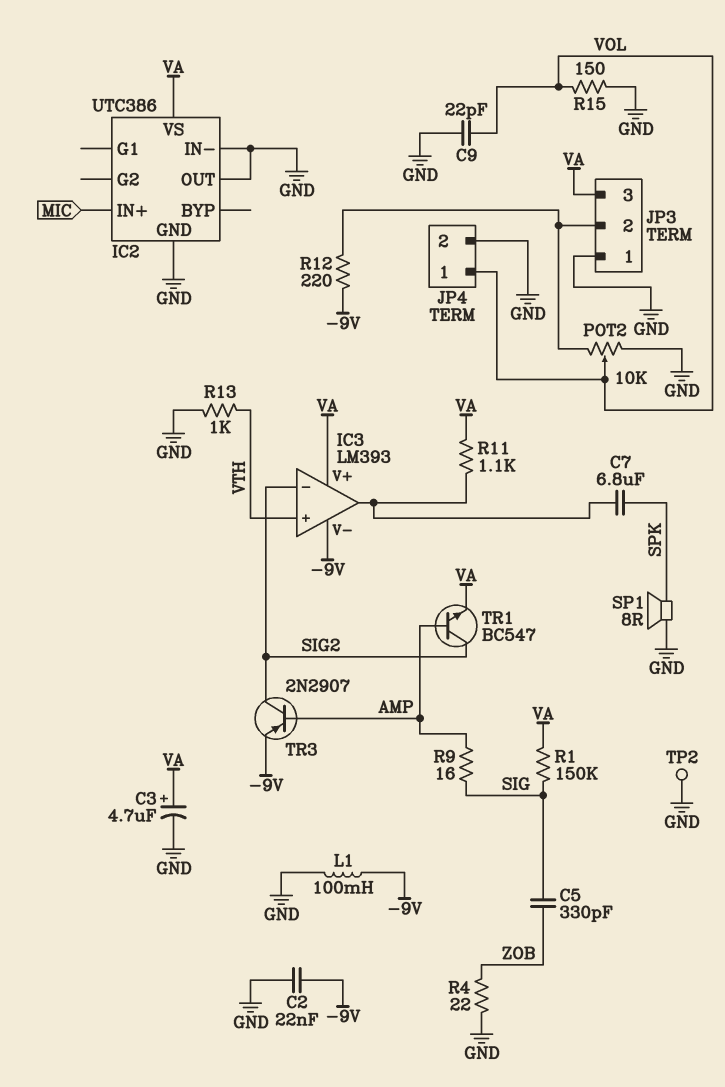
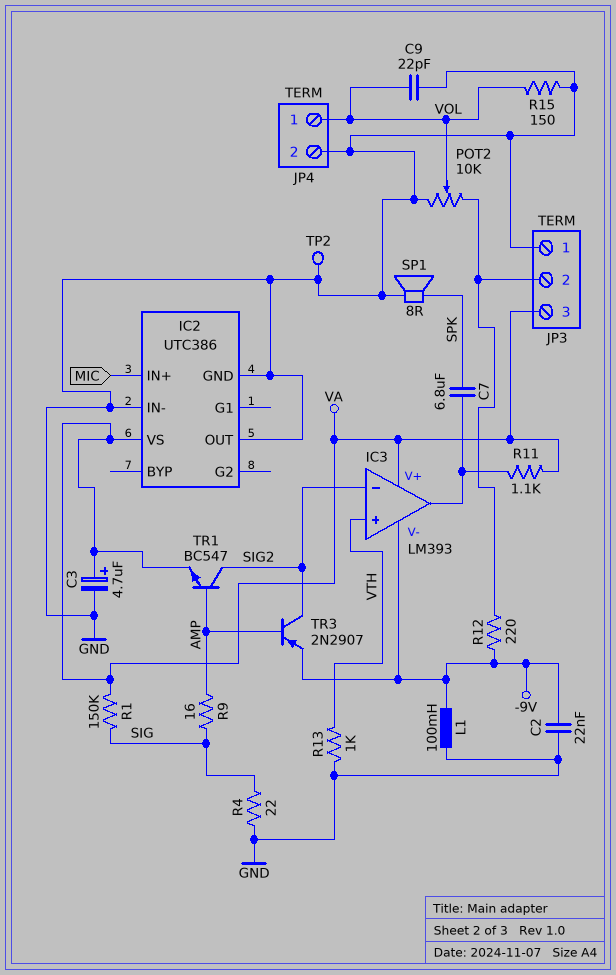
C5: 330pF (SIG, ZOB) -> none
R4: 22 (GND, ZOB) -> 22 (GND, SIG)

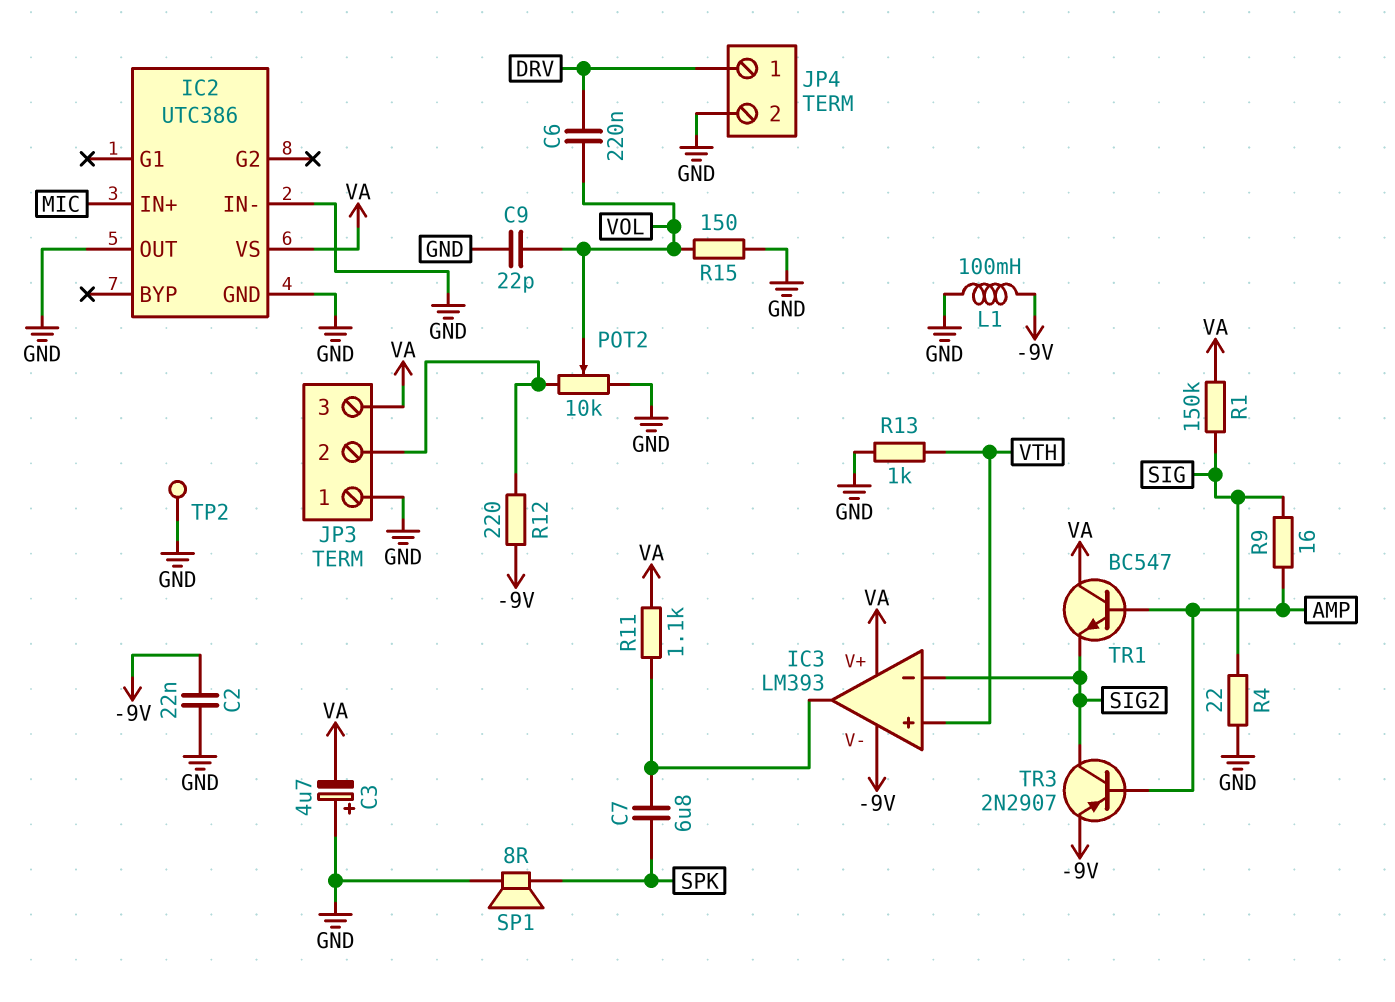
C3: 4.7uF (plus VA, minus GND) -> 4.7uF (plus GND, minus VA)
C6: none -> 220nF (DRV, VOL)
JP4 pin 1: VOL -> DRV
TR1: NPN BC547 (B AMP, C SIG2, E VA) -> NPN BC547 (B AMP, C VA, E SIG2)

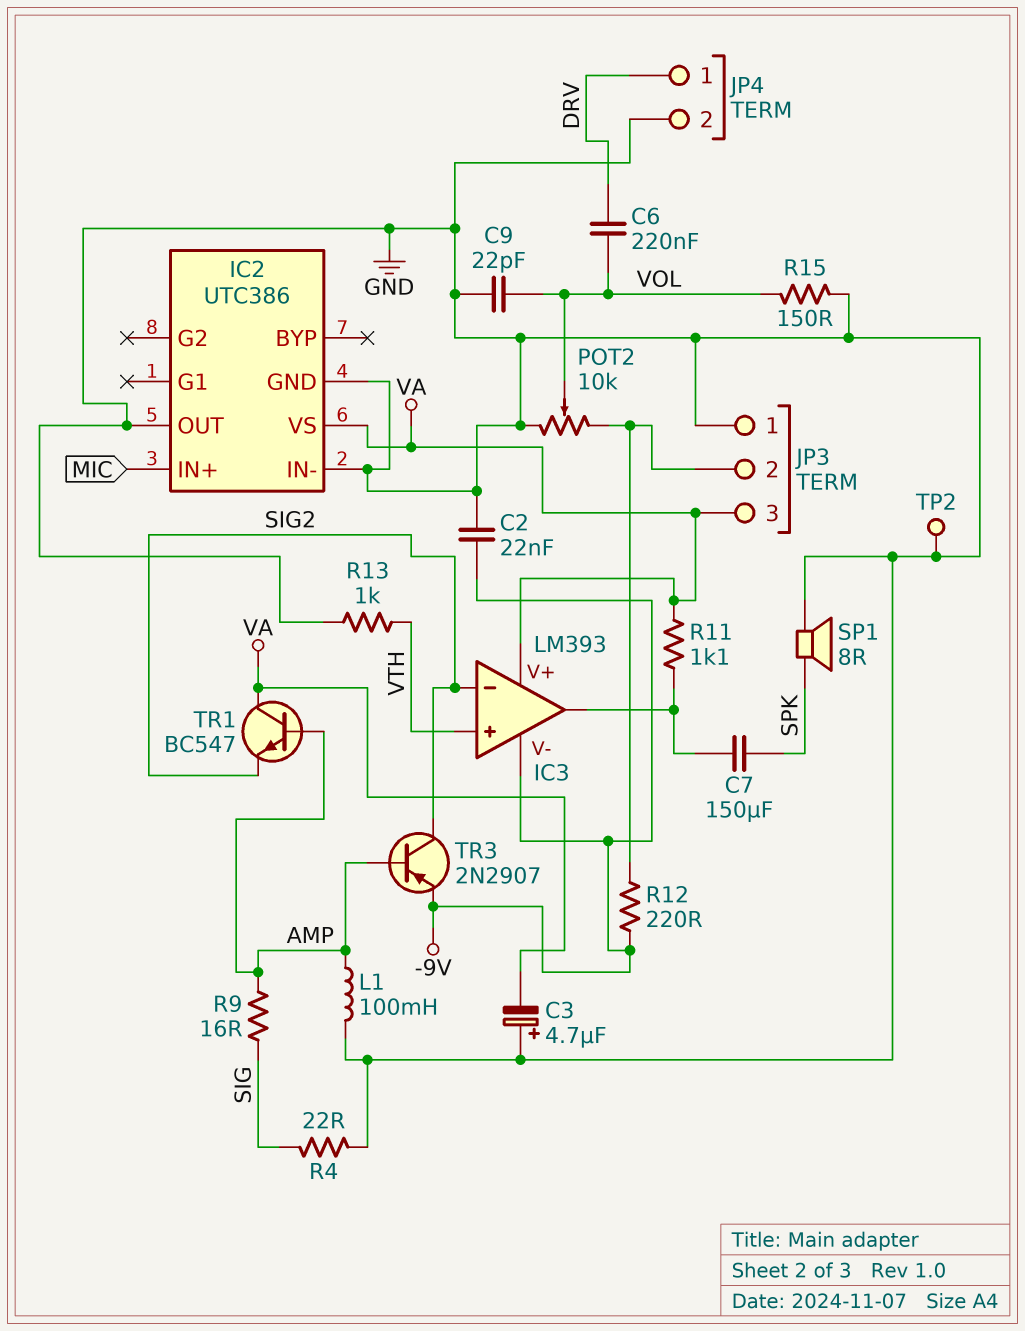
C7: 6.8uF (IC3/out, SPK) -> 150uF (IC3/out, SPK)
L1: 100mH (-9V, GND) -> 100mH (AMP, GND)
R1: 150k (SIG, VA) -> none

